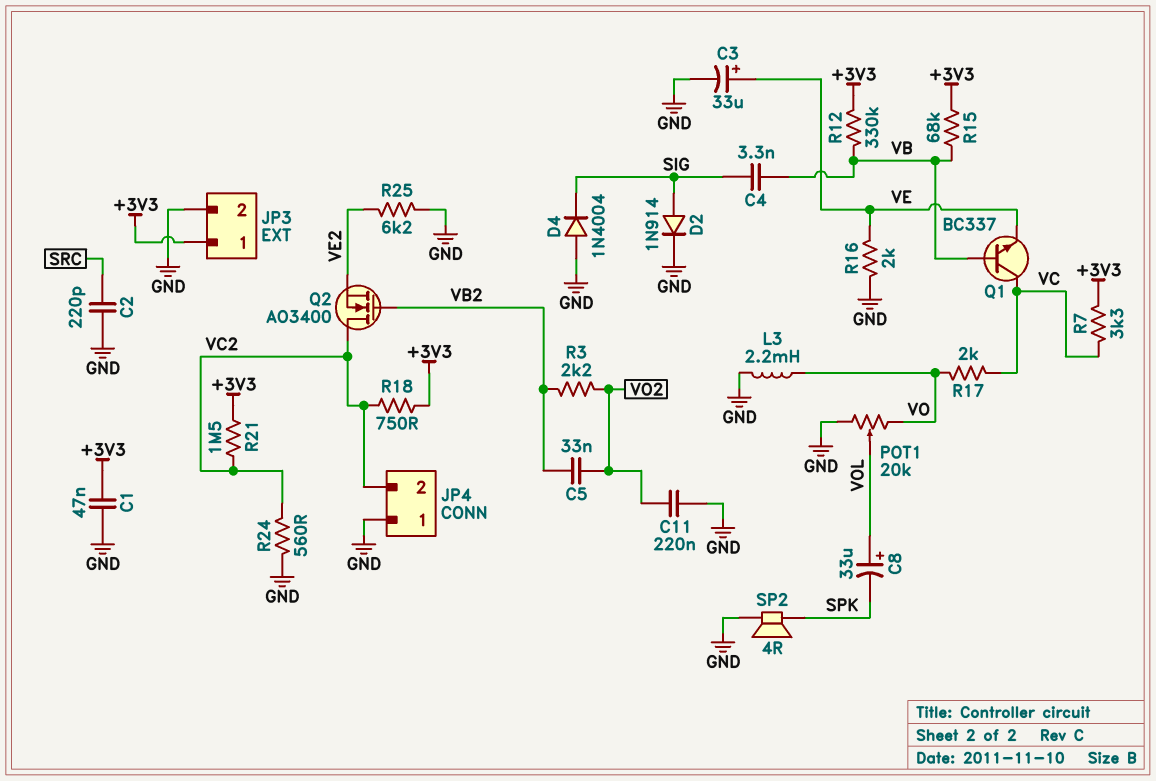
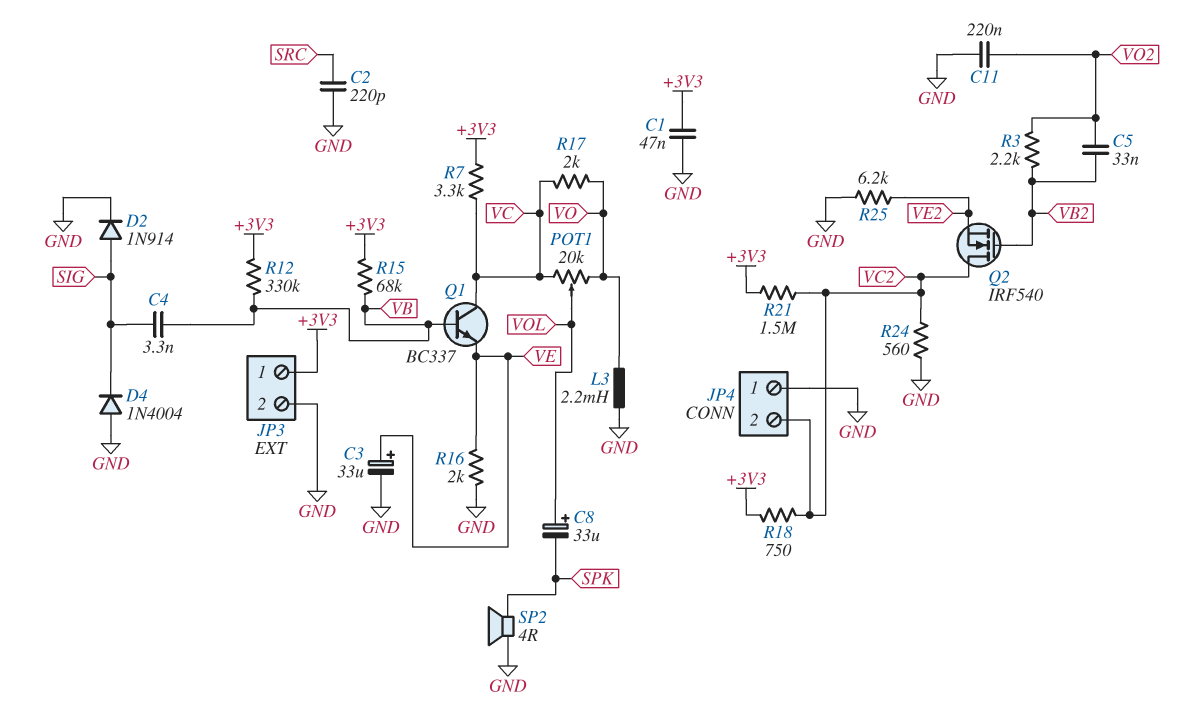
POT1: 20k (GND, VO, wiper VOL) -> 20k (VC, VO, wiper VOL)
Q2: NMOS AO3400 (G VB2, D VC2, S VE2) -> NMOS IRF540 (G VB2, D VC2, S VE2)

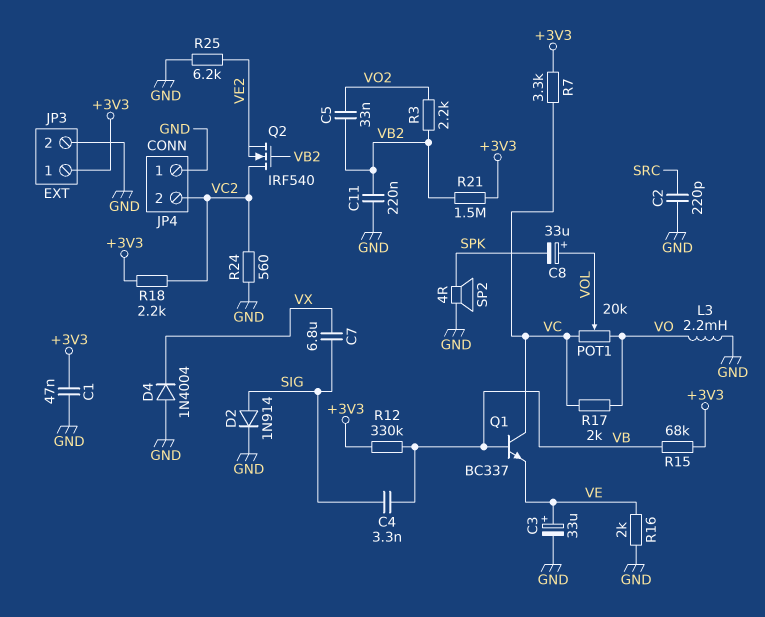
C7: none -> 6.8uF (SIG, VX)
C11: 220nF (GND, VO2) -> 220nF (GND, VB2)
D4: diode 1N4004 (A GND, K SIG) -> diode 1N4004 (A GND, K VX)
R18: 750 (+3V3, VC2) -> 2.2k (+3V3, VC2)
R21: 1.5M (+3V3, VC2) -> 1.5M (+3V3, VB2)

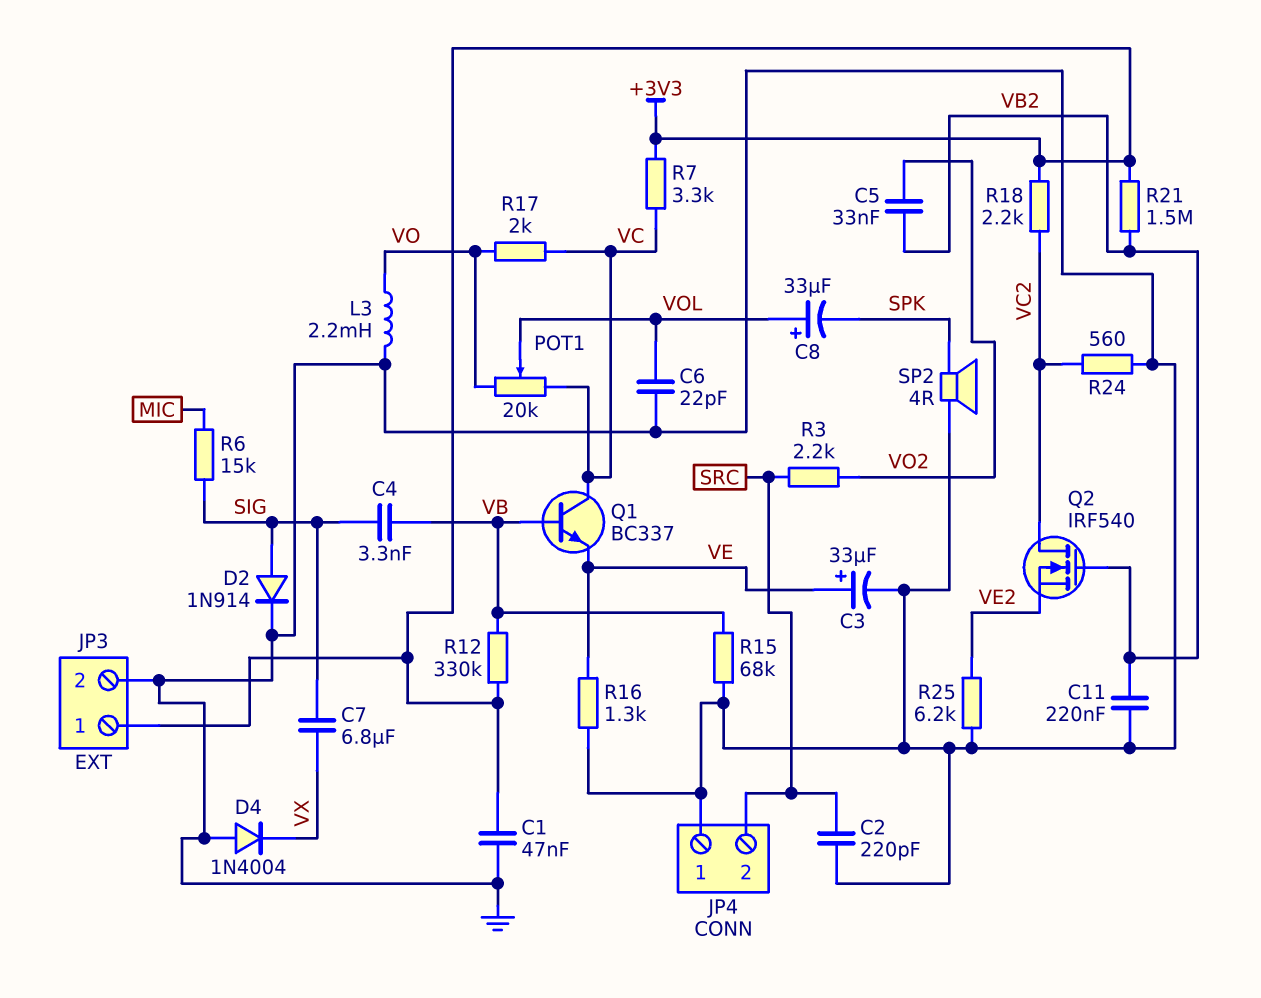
C6: none -> 22pF (GND, VOL)
JP4 pin 2: VC2 -> SRC
R3: 2.2k (VB2, VO2) -> 2.2k (SRC, VO2)
R6: none -> 15k (MIC, SIG)
R15: 68k (+3V3, VB) -> 68k (GND, VB)
R16: 2k (GND, VE) -> 1.3k (GND, VE)

